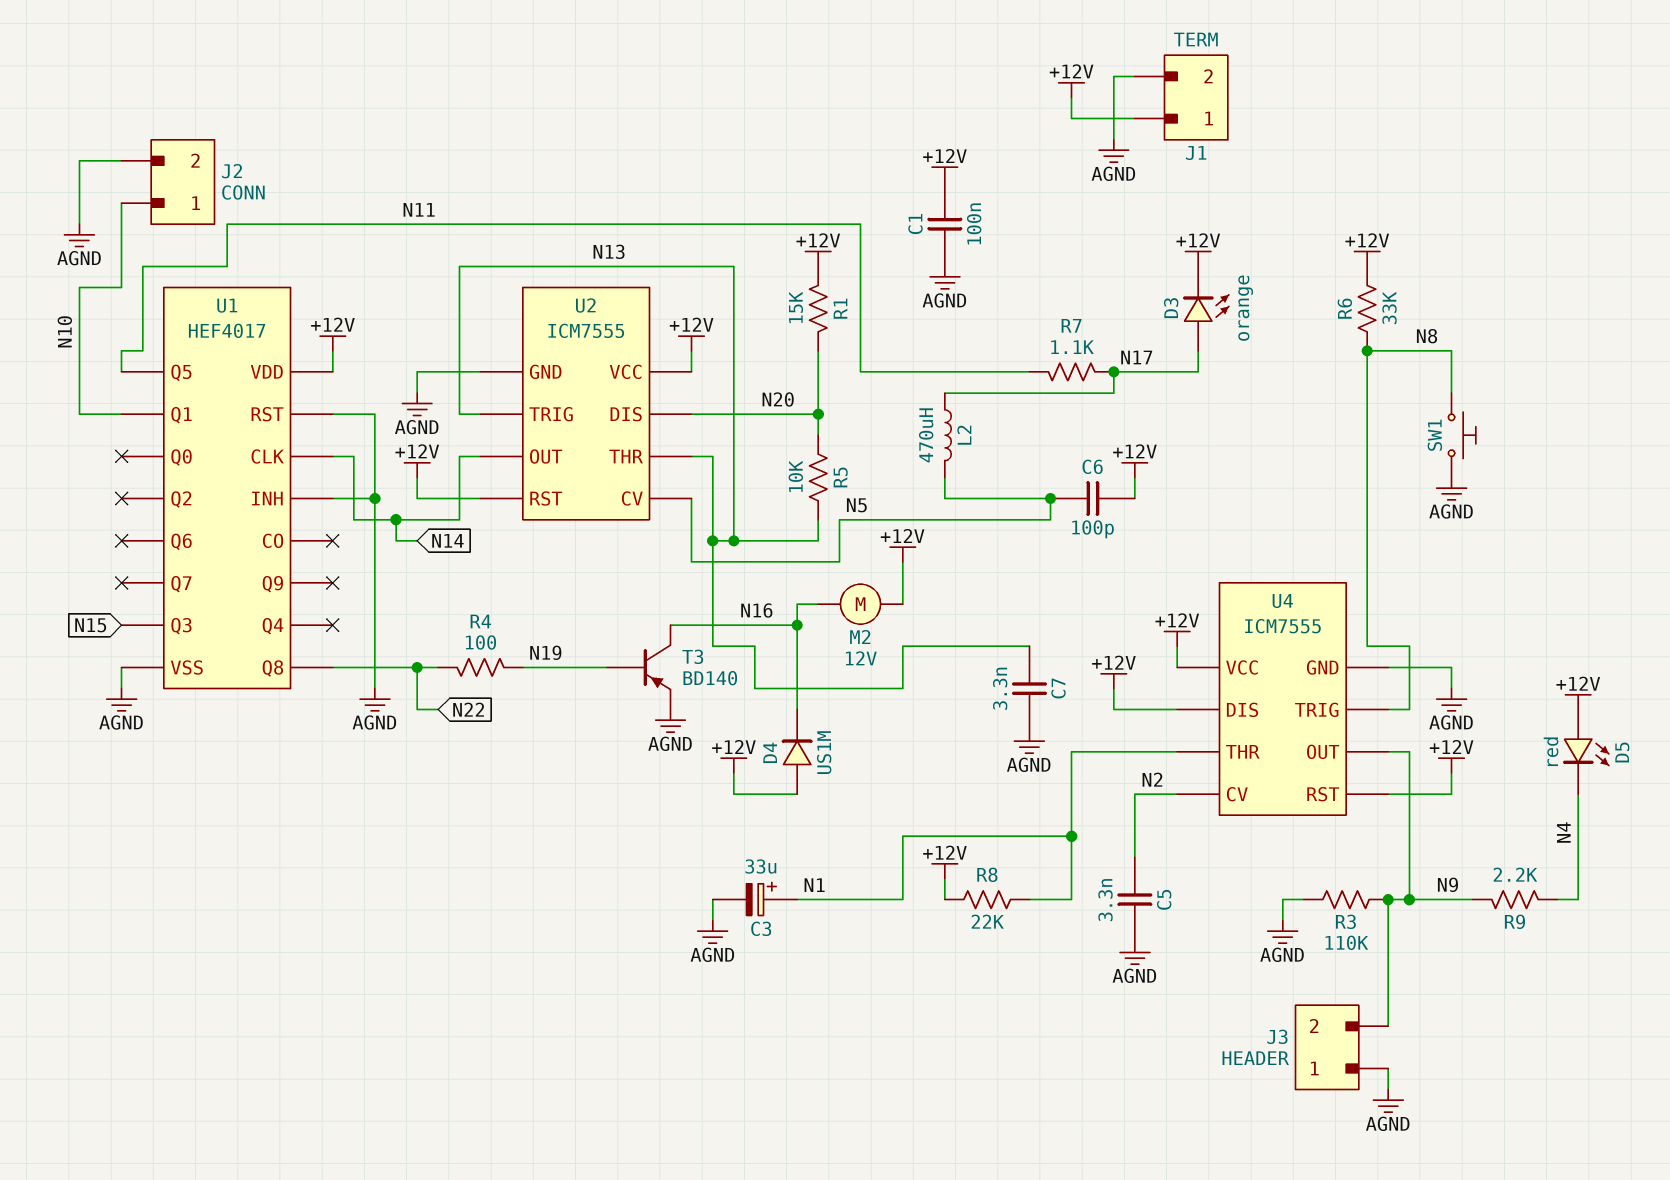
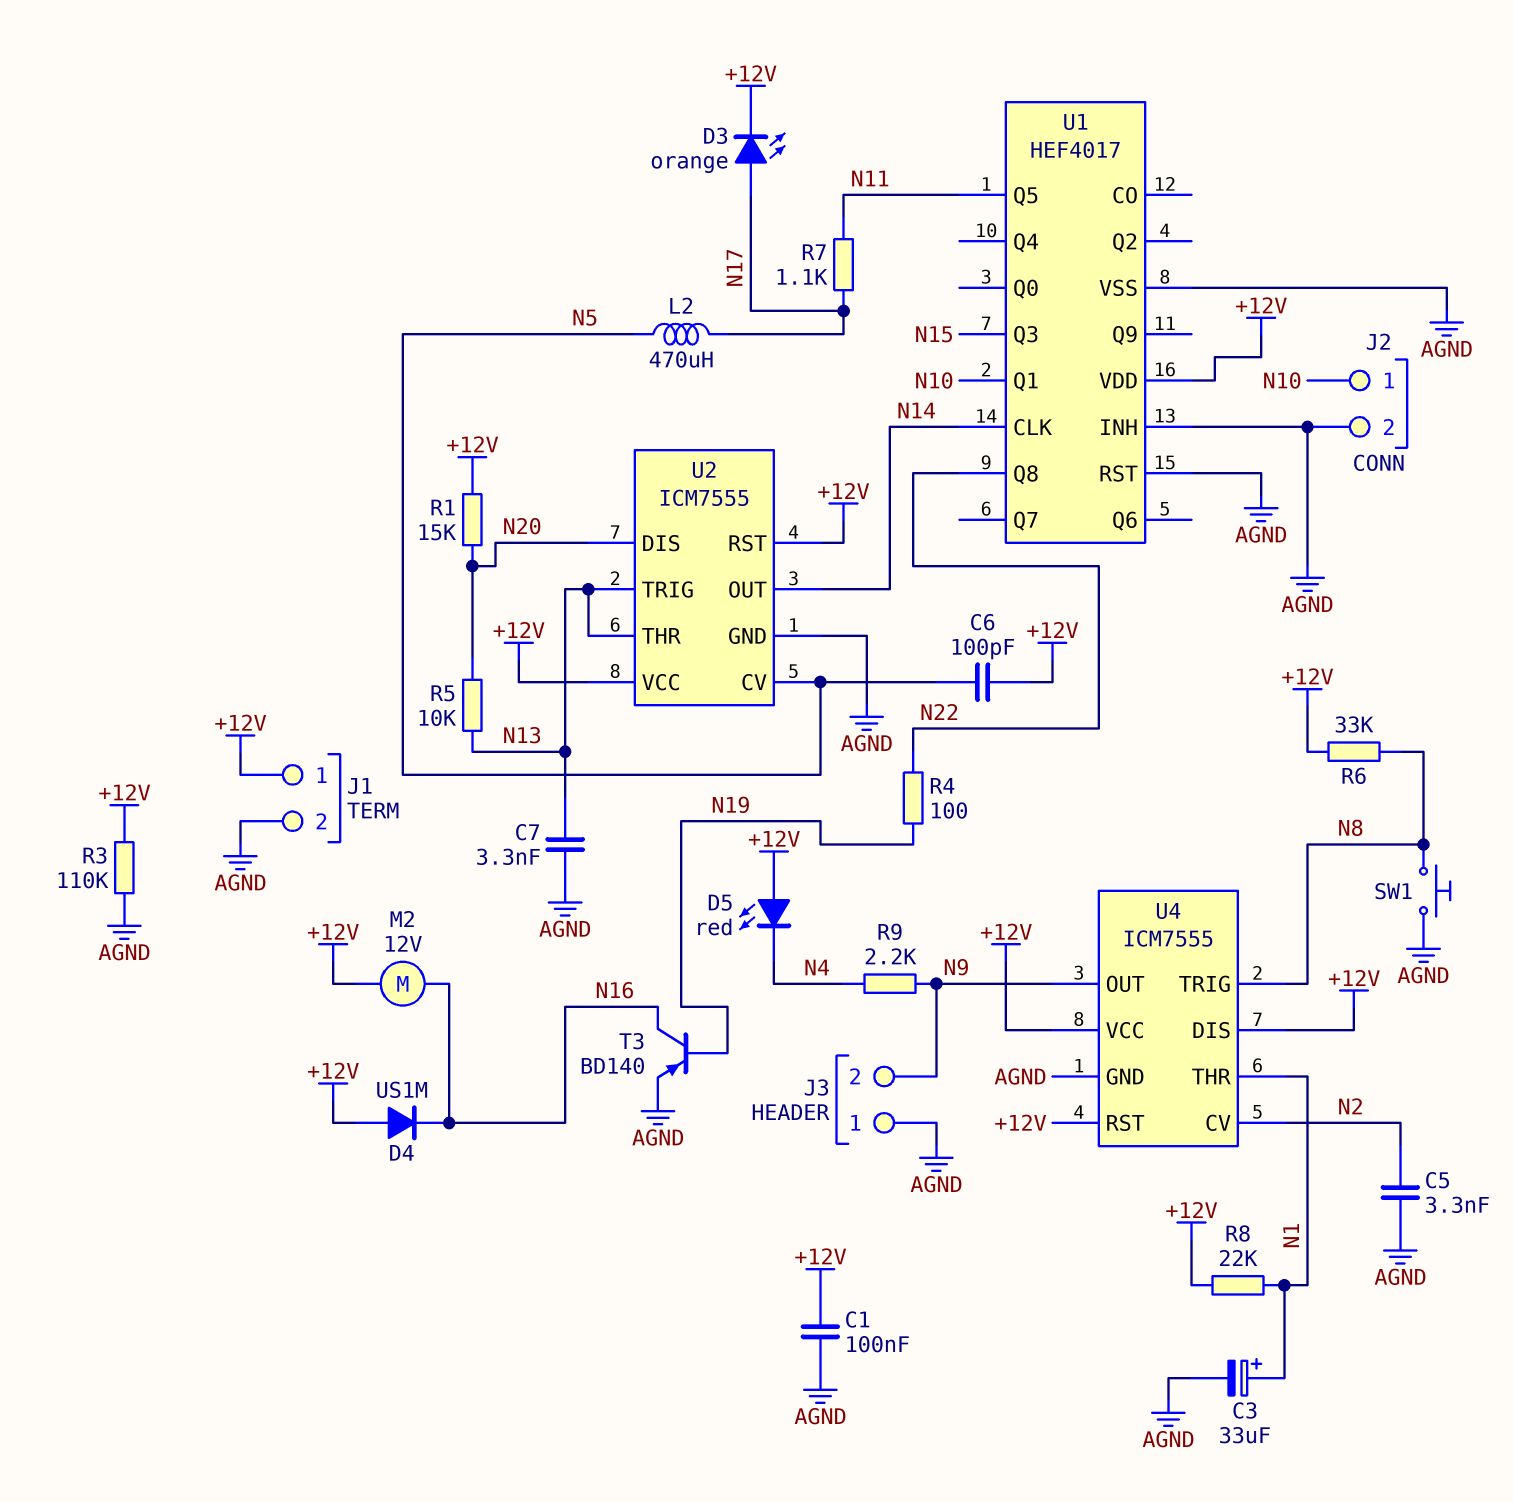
R3: 110k (AGND, N9) -> 110k (+12V, AGND)

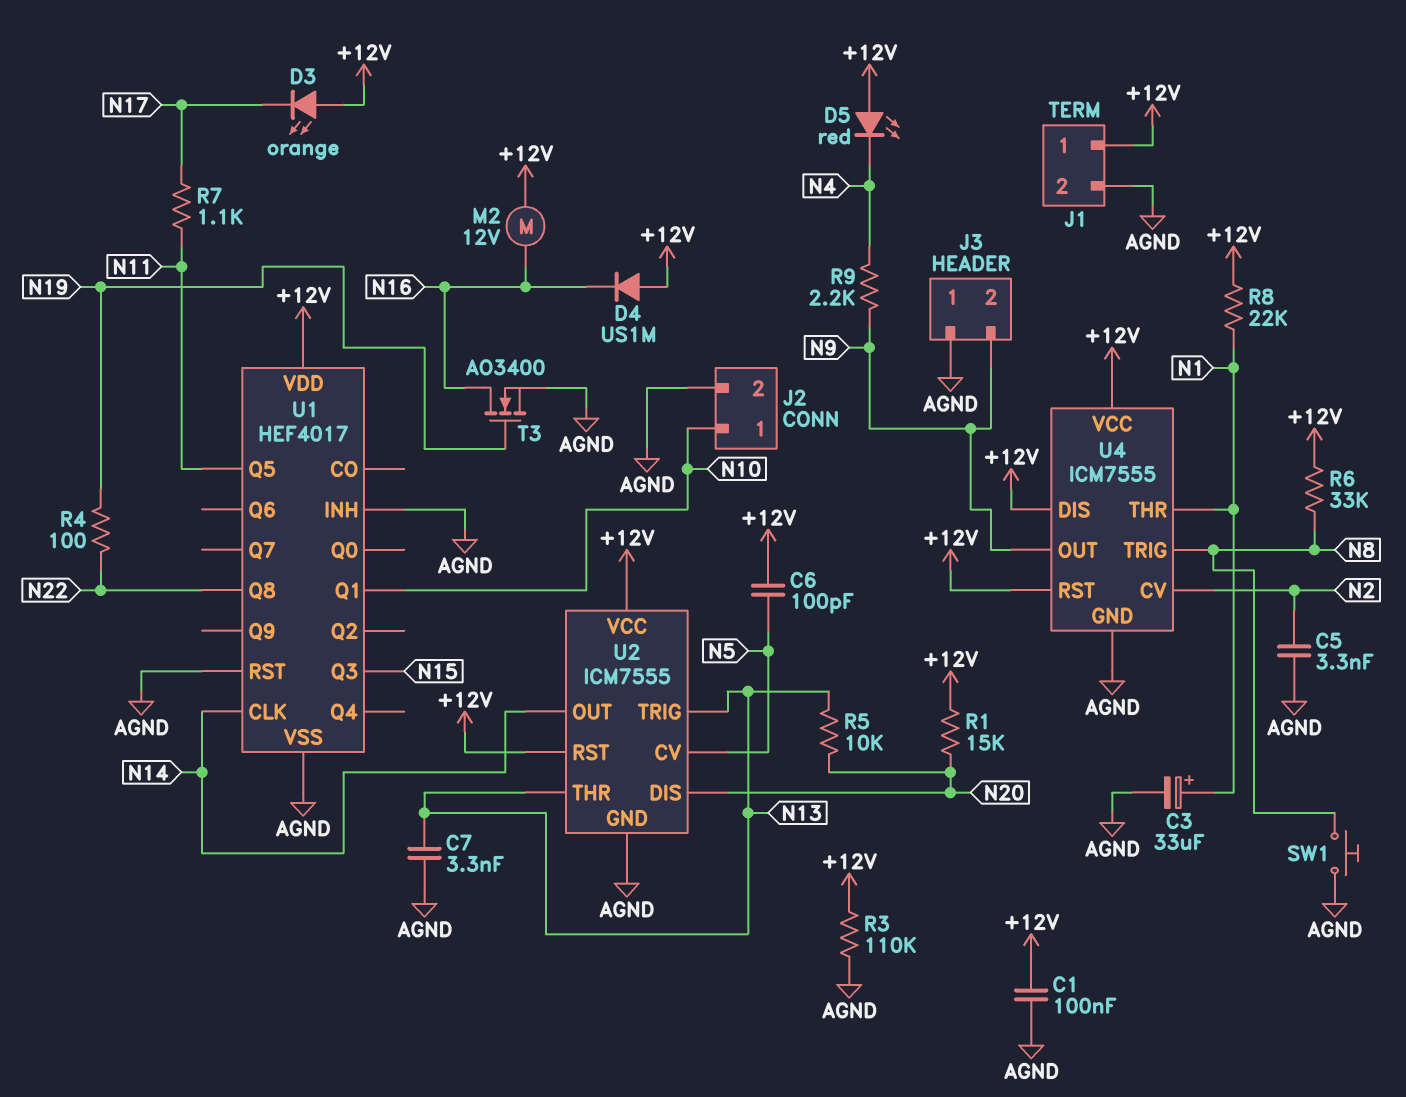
D3: LED orange (A N17, K +12V) -> LED orange (A +12V, K N17)
L2: 470uH (N5, N17) -> none
T3: PNP BD140 (B N19, C N16, E AGND) -> NMOS AO3400 (G N19, D N16, S AGND)

